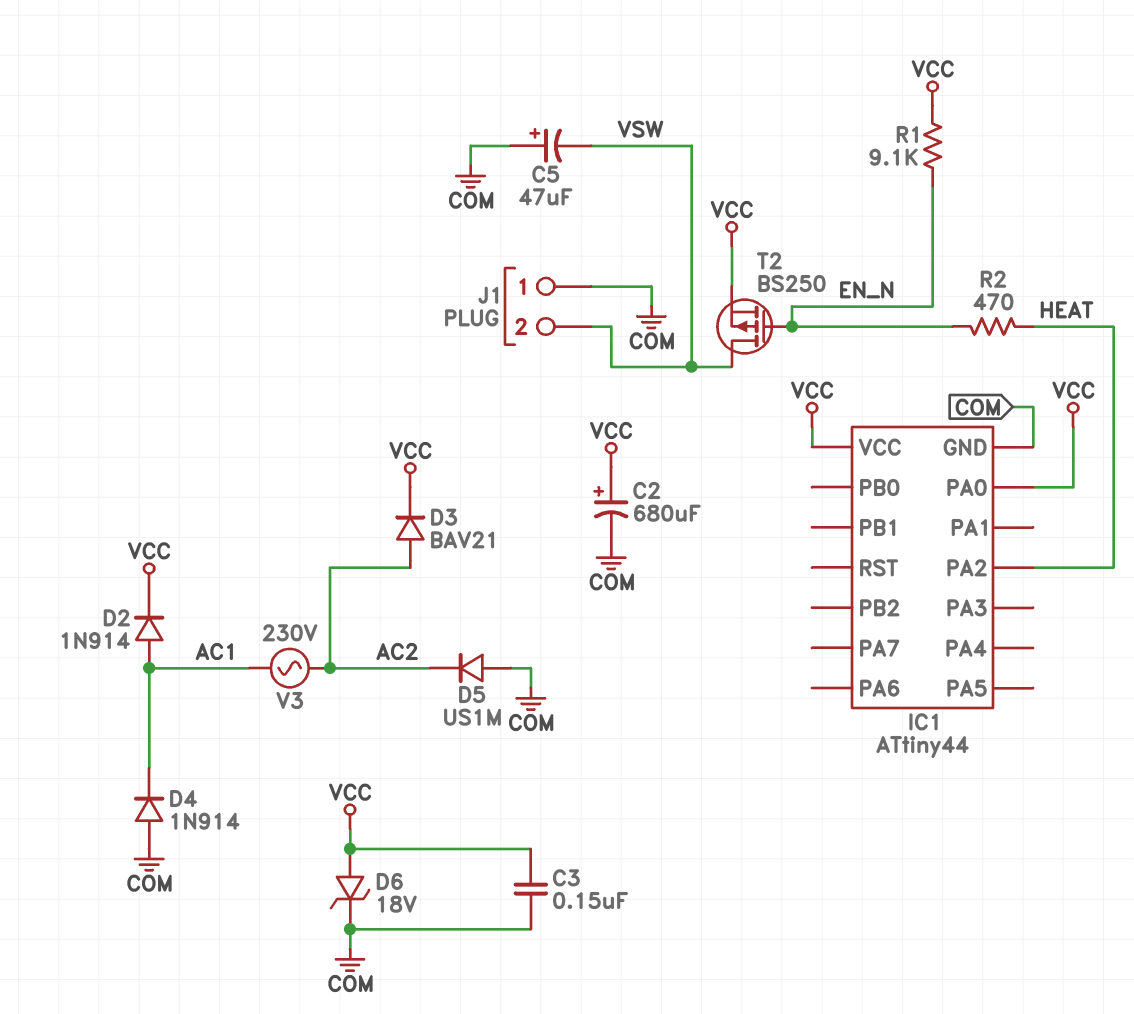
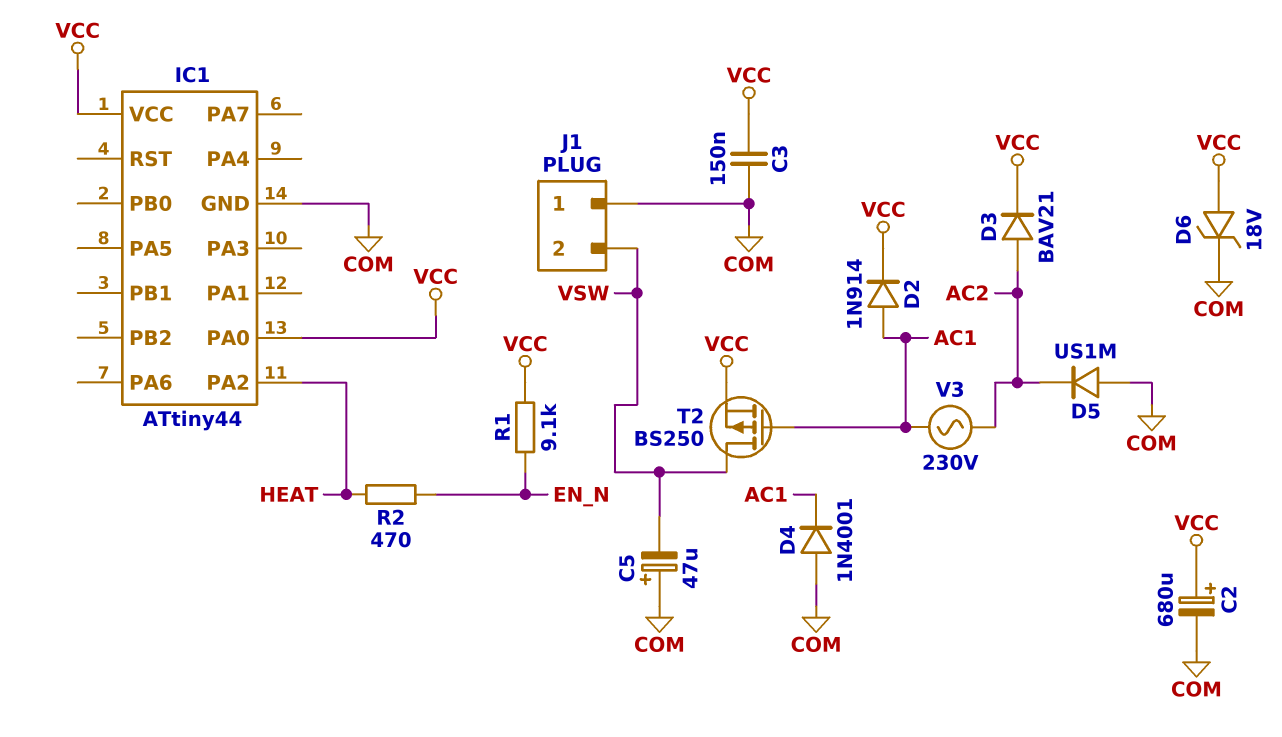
D4: diode 1N914 (A COM, K AC1) -> diode 1N4001 (A COM, K AC1)
T2: PMOS BS250 (G EN_N, D VSW, S VCC) -> PMOS BS250 (G AC1, D VSW, S VCC)

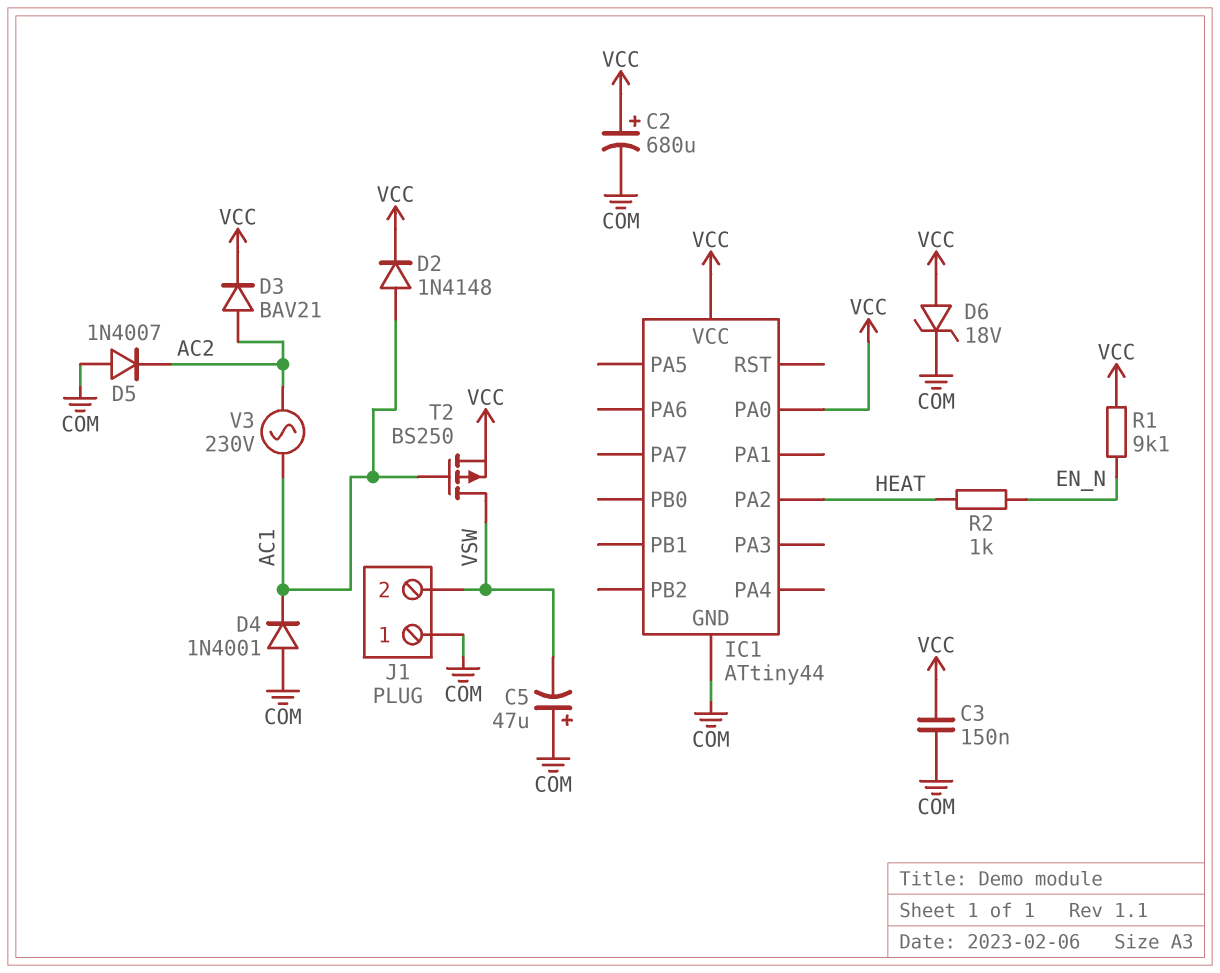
D2: diode 1N914 (A AC1, K VCC) -> diode 1N4148 (A AC1, K VCC)
D5: diode US1M (A COM, K AC2) -> diode 1N4007 (A COM, K AC2)
R2: 470 (EN_N, HEAT) -> 1k (EN_N, HEAT)

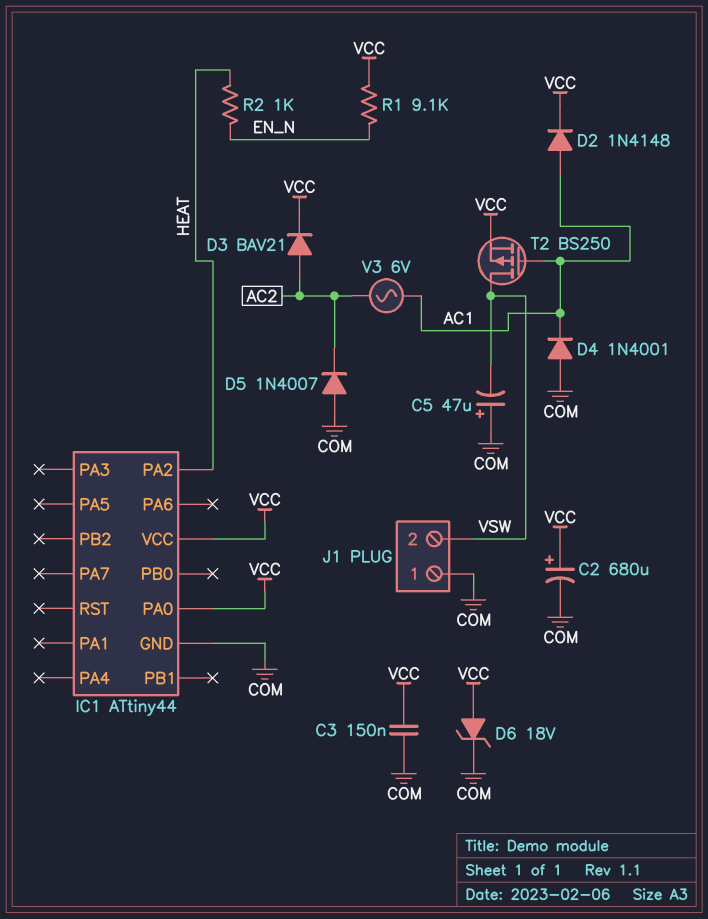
V3: AC 230V (AC1, AC2) -> AC 6V (AC1, AC2)

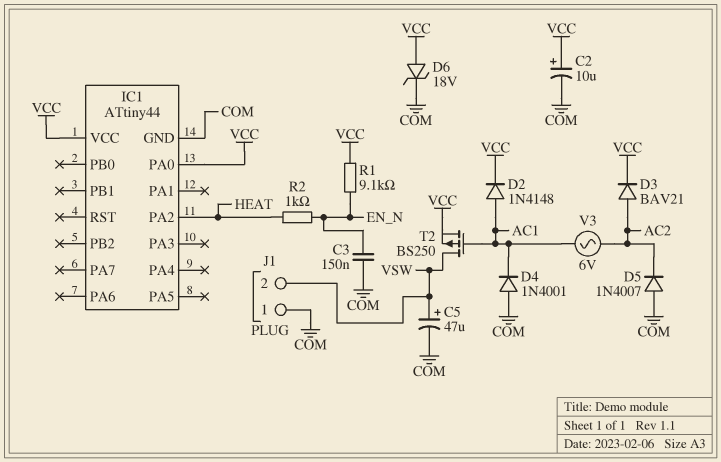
C2: 680uF (plus VCC, minus COM) -> 10uF (plus VCC, minus COM)
C3: 150nF (COM, VCC) -> 150nF (COM, EN_N)
C5: 47uF (plus COM, minus VSW) -> 47uF (plus VSW, minus COM)

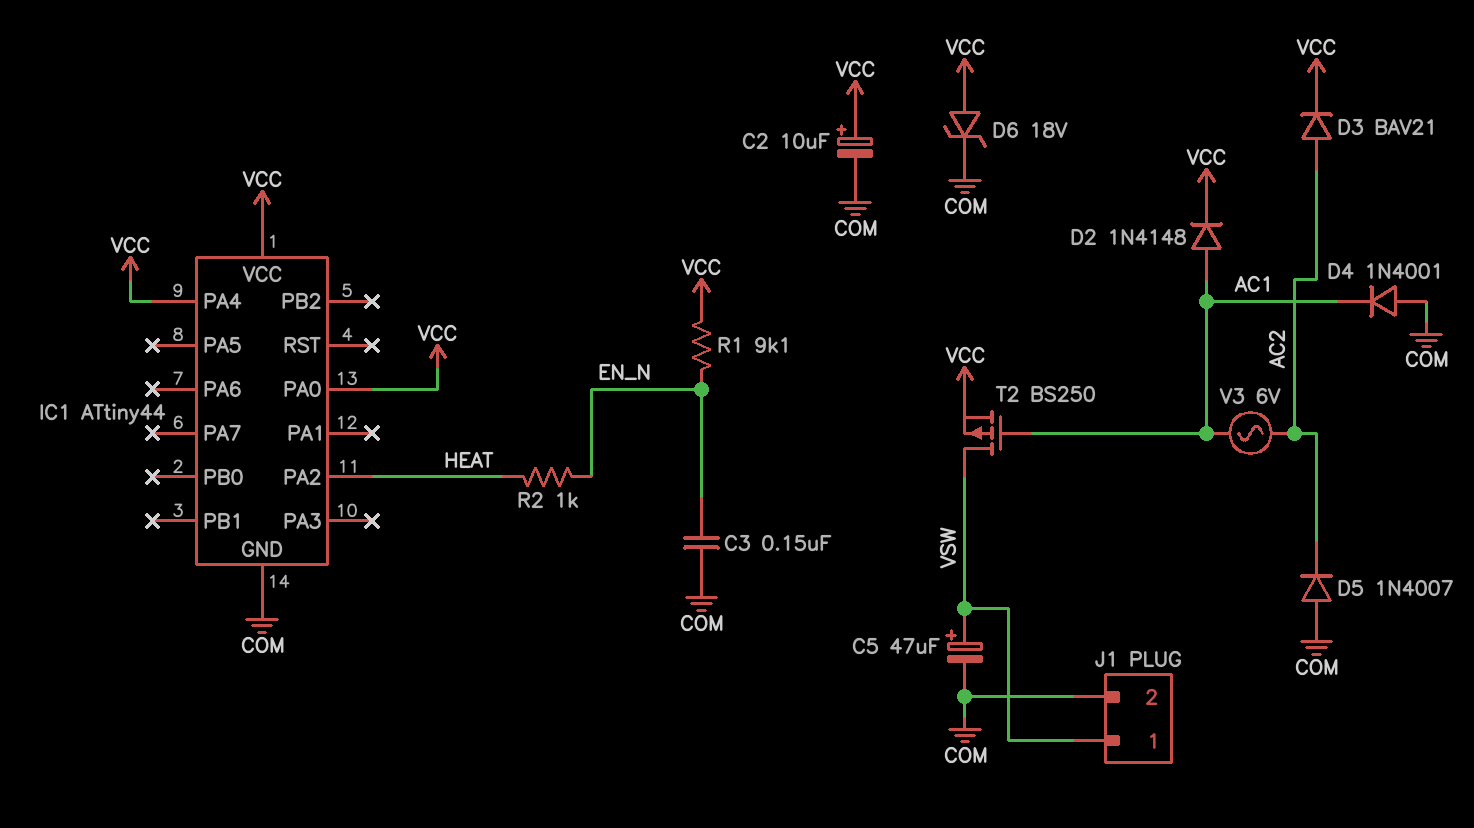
IC1 pin PA4: none -> VCC
J1 pin 1: COM -> VSW
J1 pin 2: VSW -> COM

